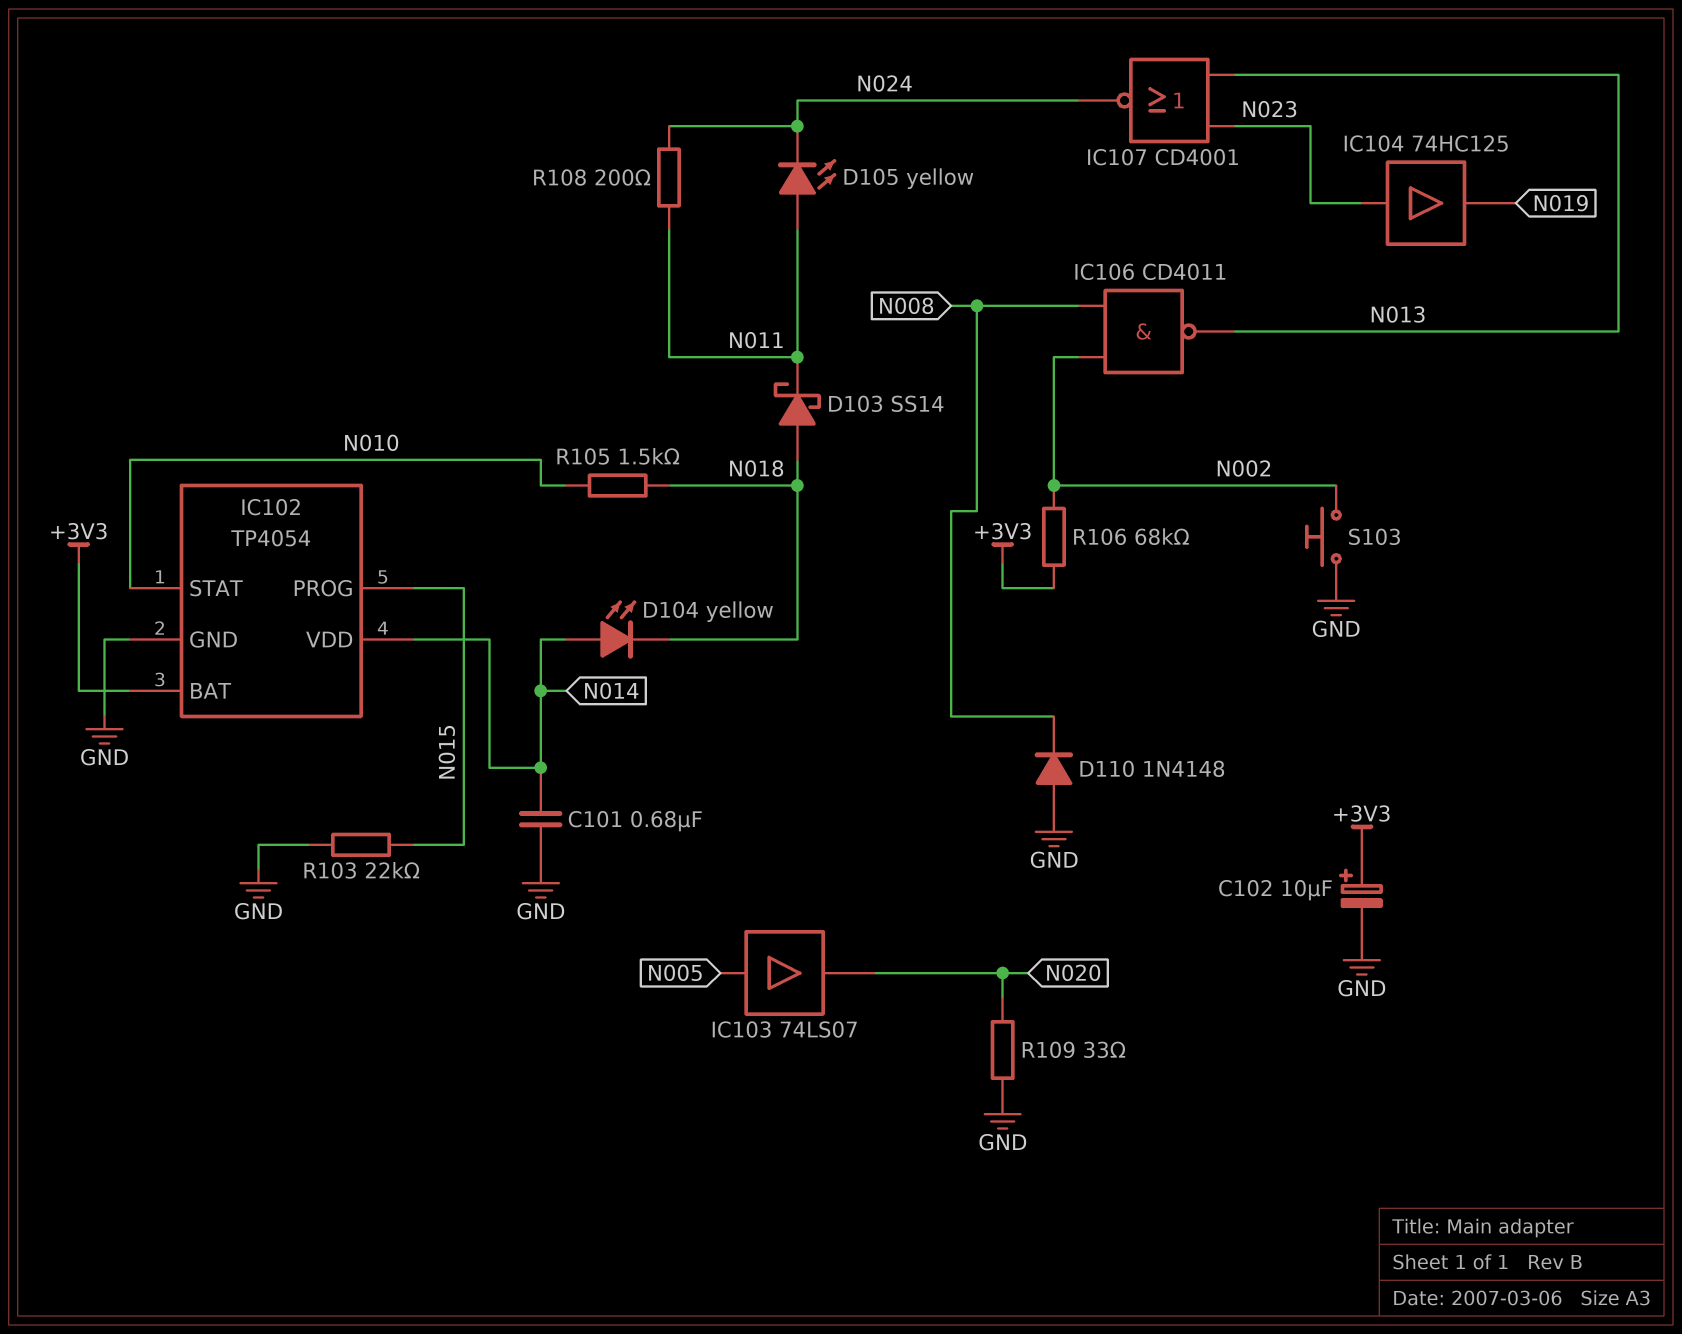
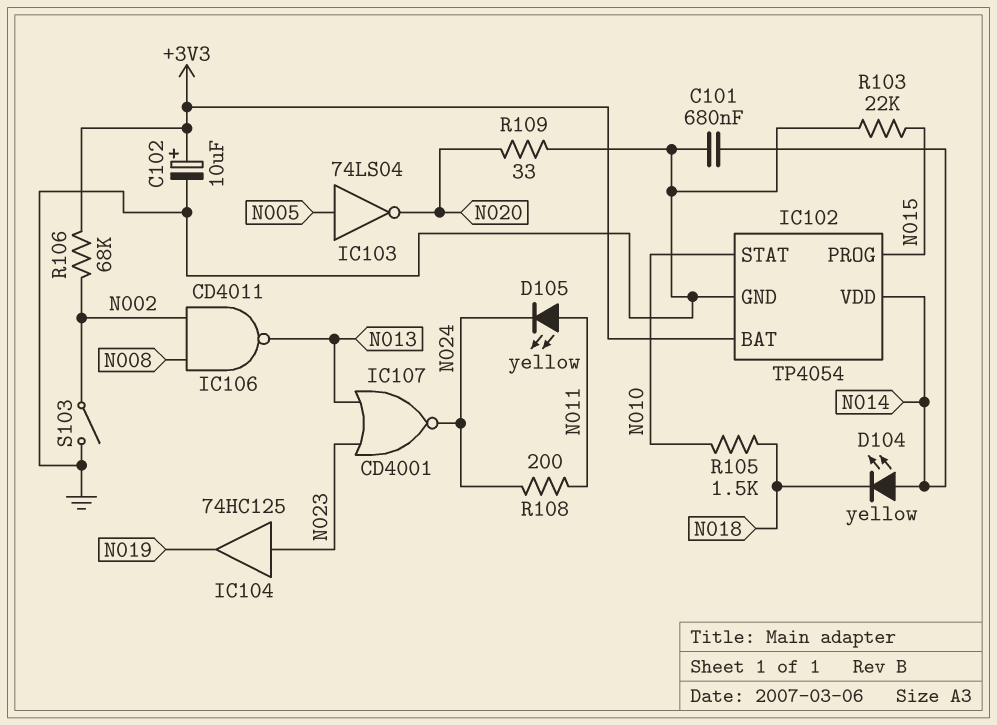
D103: schottky SS14 (A N018, K N011) -> none
D110: diode 1N4148 (A GND, K N008) -> none
IC103: buffer 74LS07 (in N005, out N020) -> NOT 74LS04 (in N005, out N020)
S103: button (GND, N002) -> switch (GND, N002)

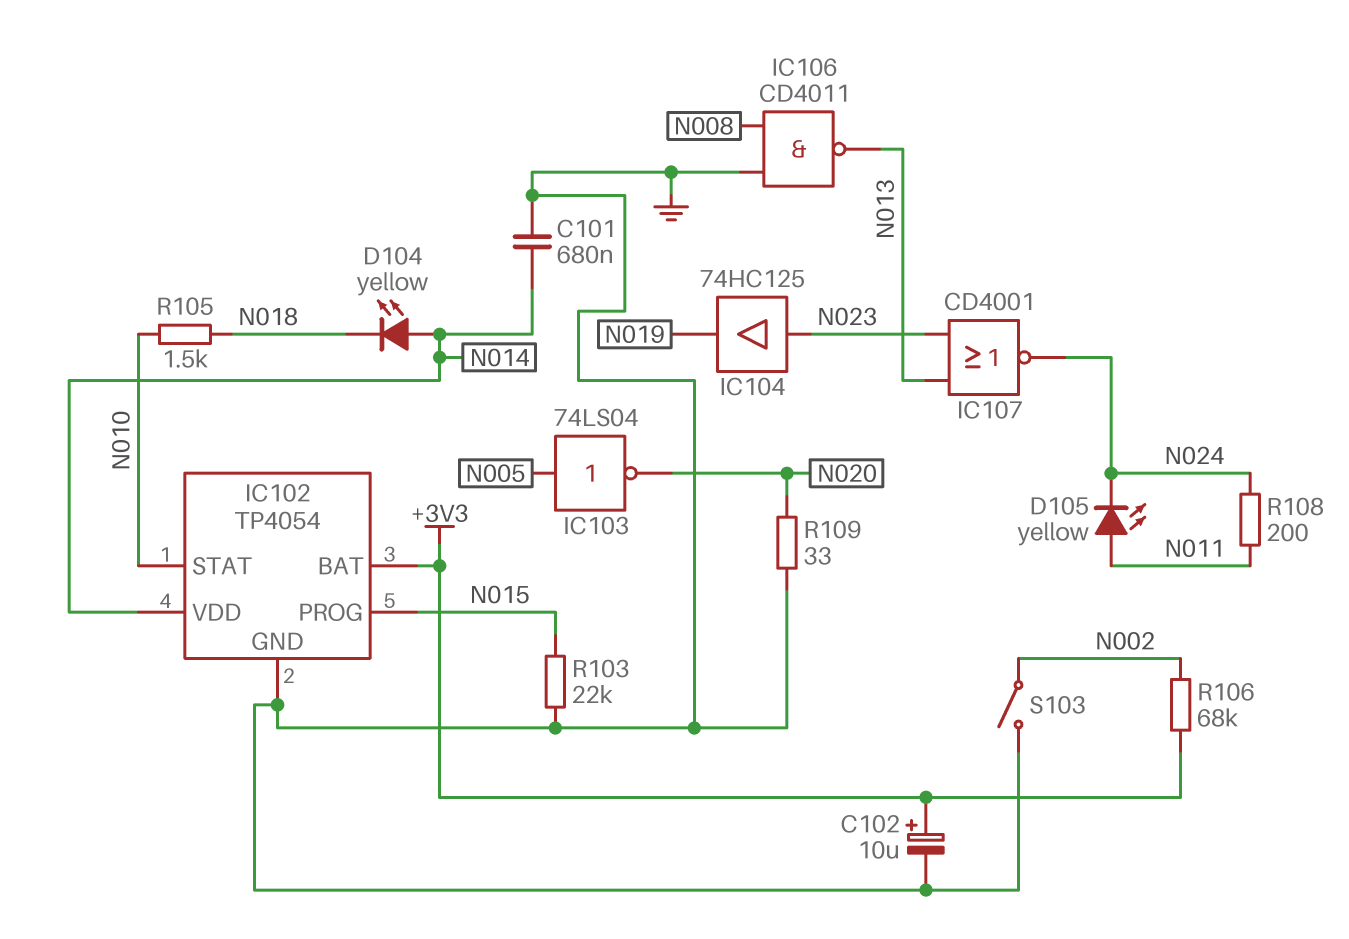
IC106: NAND CD4011 (in N002, in N008, out N013) -> NAND CD4011 (in GND, in N008, out N013)

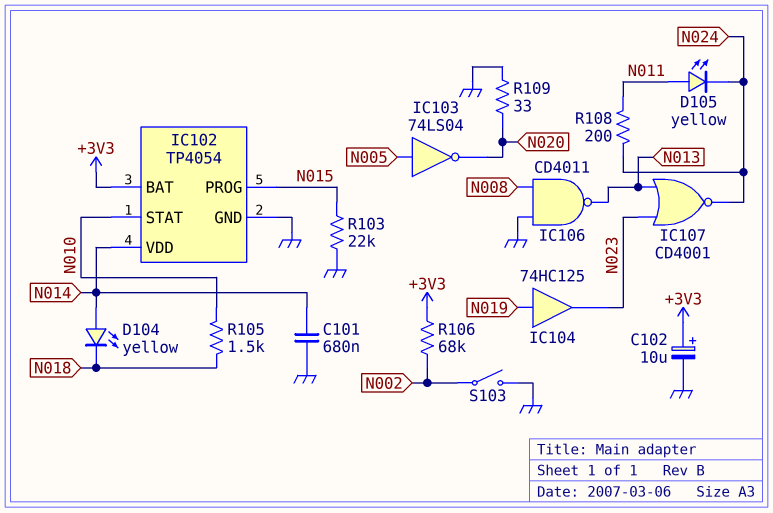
IC104: buffer 74HC125 (in N023, out N019) -> buffer 74HC125 (in N019, out N023)

